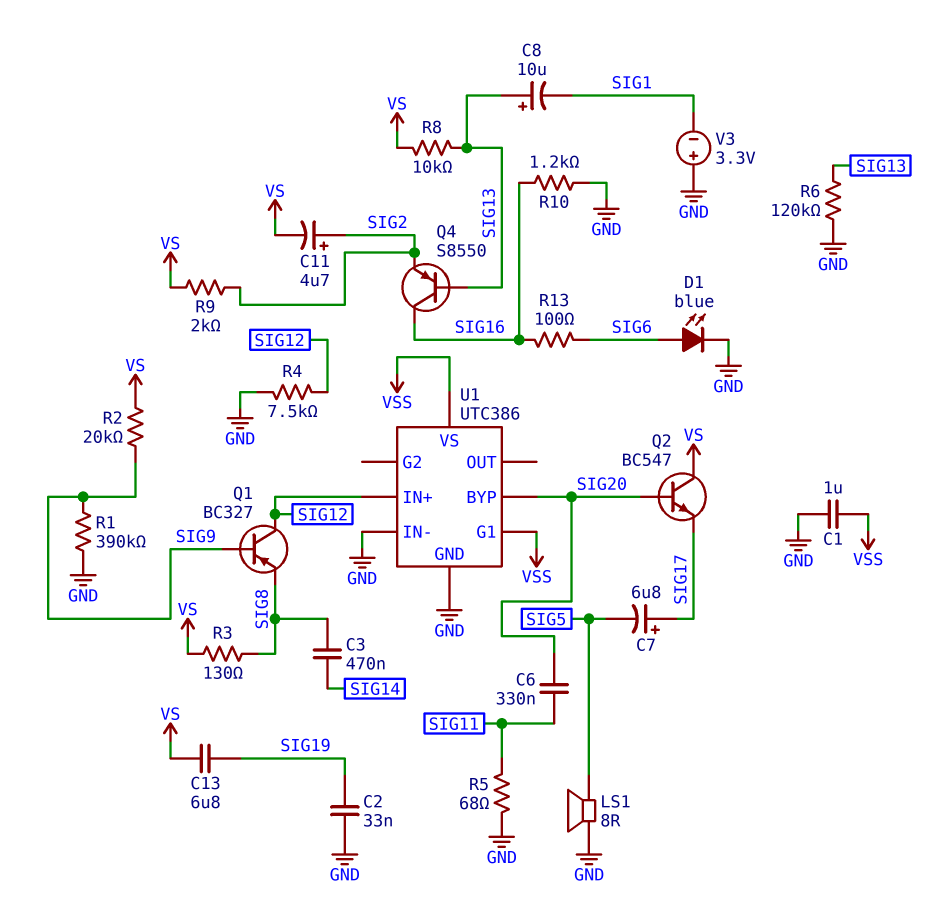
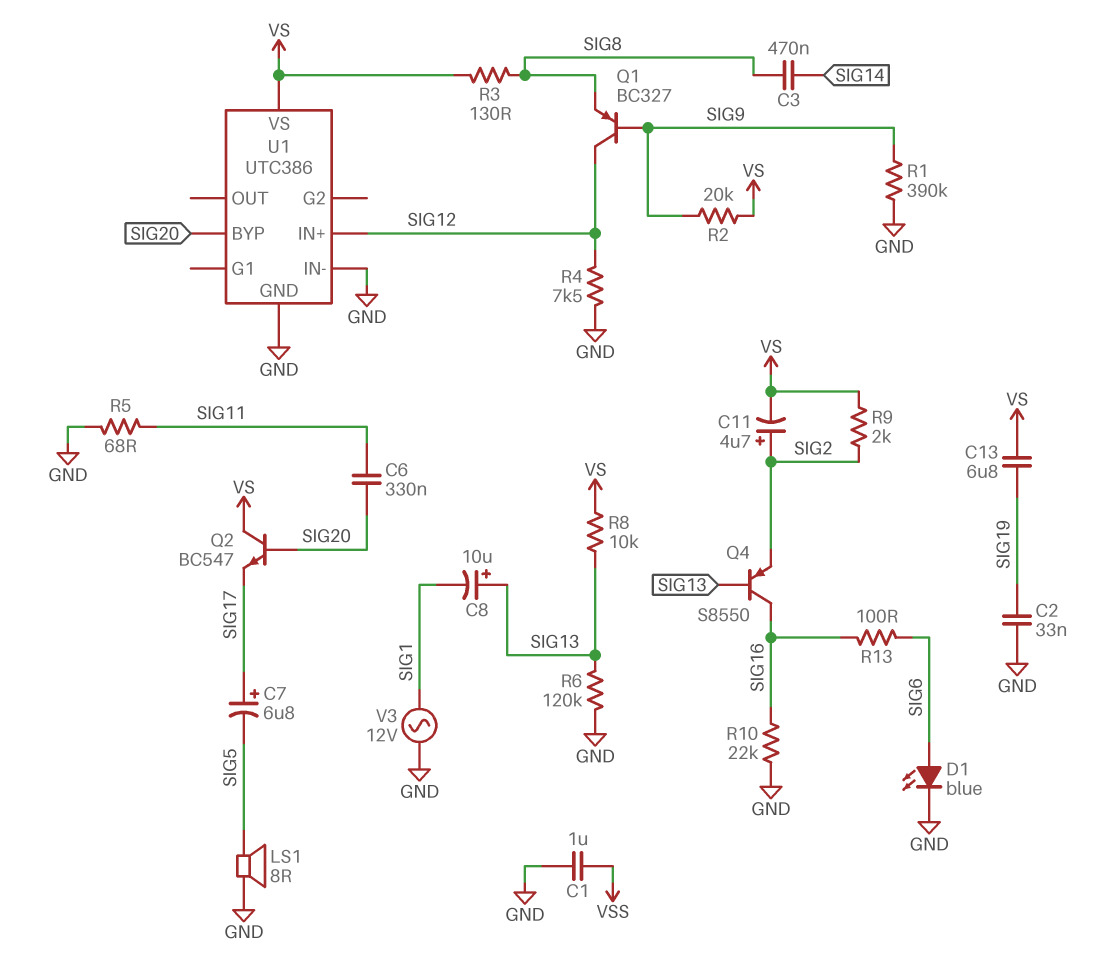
R10: 1.2k (GND, SIG16) -> 22k (GND, SIG16)
U1 pin G1: VSS -> none
U1 pin VS: VSS -> VS
V3: 3.3V (plus GND, minus SIG1) -> AC 12V (GND, SIG1)

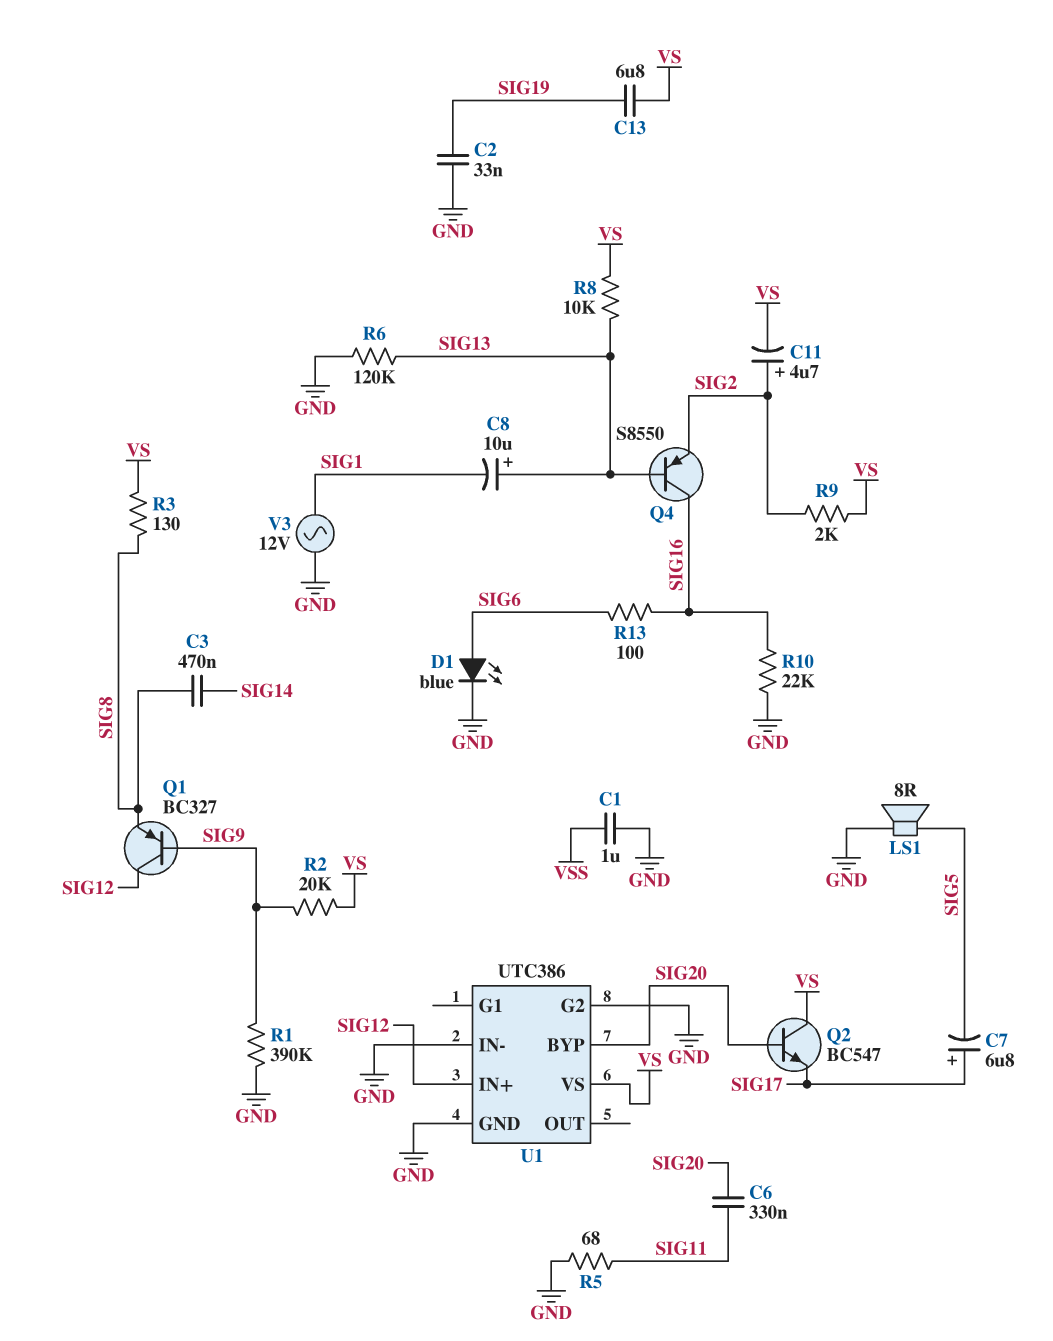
R4: 7.5k (GND, SIG12) -> none
U1 pin G2: none -> GND

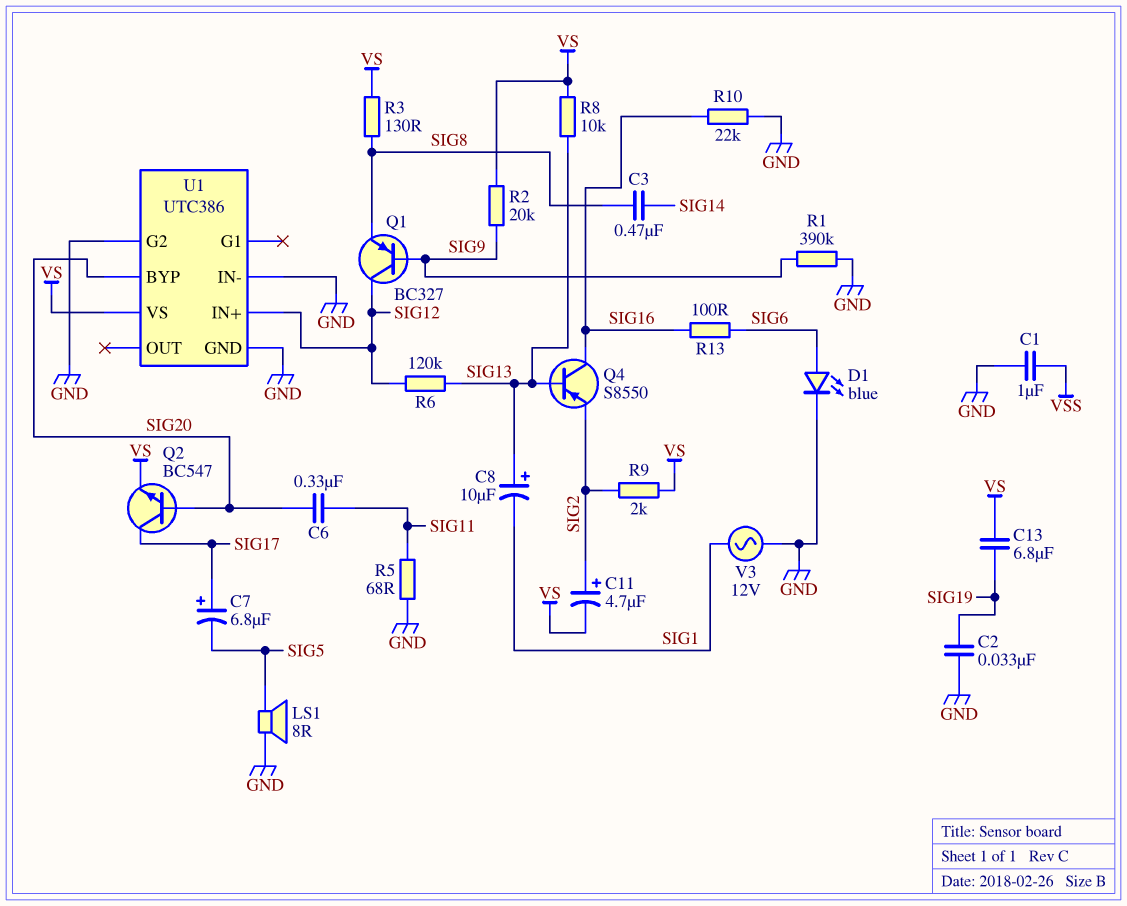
Q2: NPN BC547 (B SIG20, C VS, E SIG17) -> NPN BC547 (B SIG20, C SIG17, E VS)
R6: 120k (GND, SIG13) -> 120k (SIG12, SIG13)

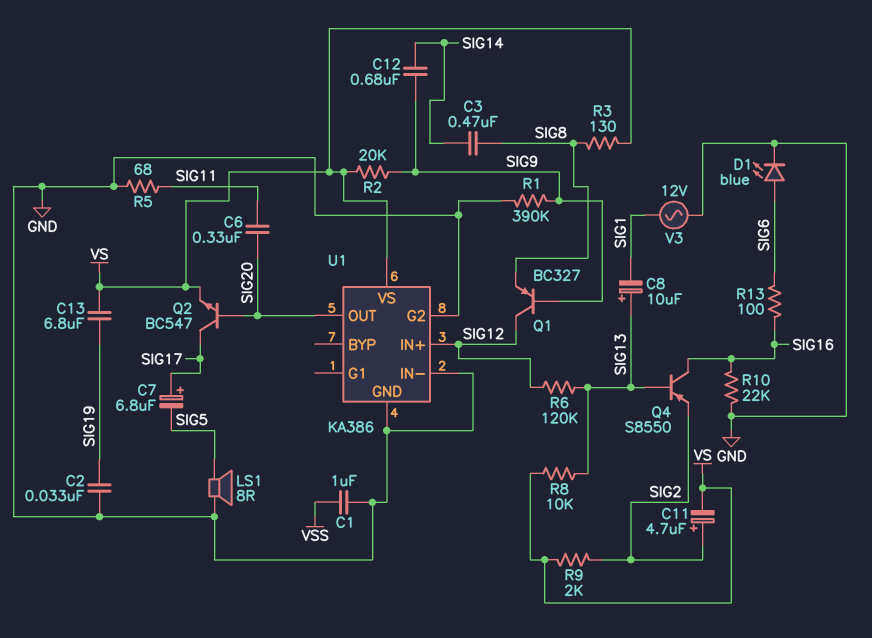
C12: none -> 680nF (SIG9, SIG14)
U1: UTC386 -> KA386
U1 pin BYP: SIG20 -> none
U1 pin OUT: none -> SIG20

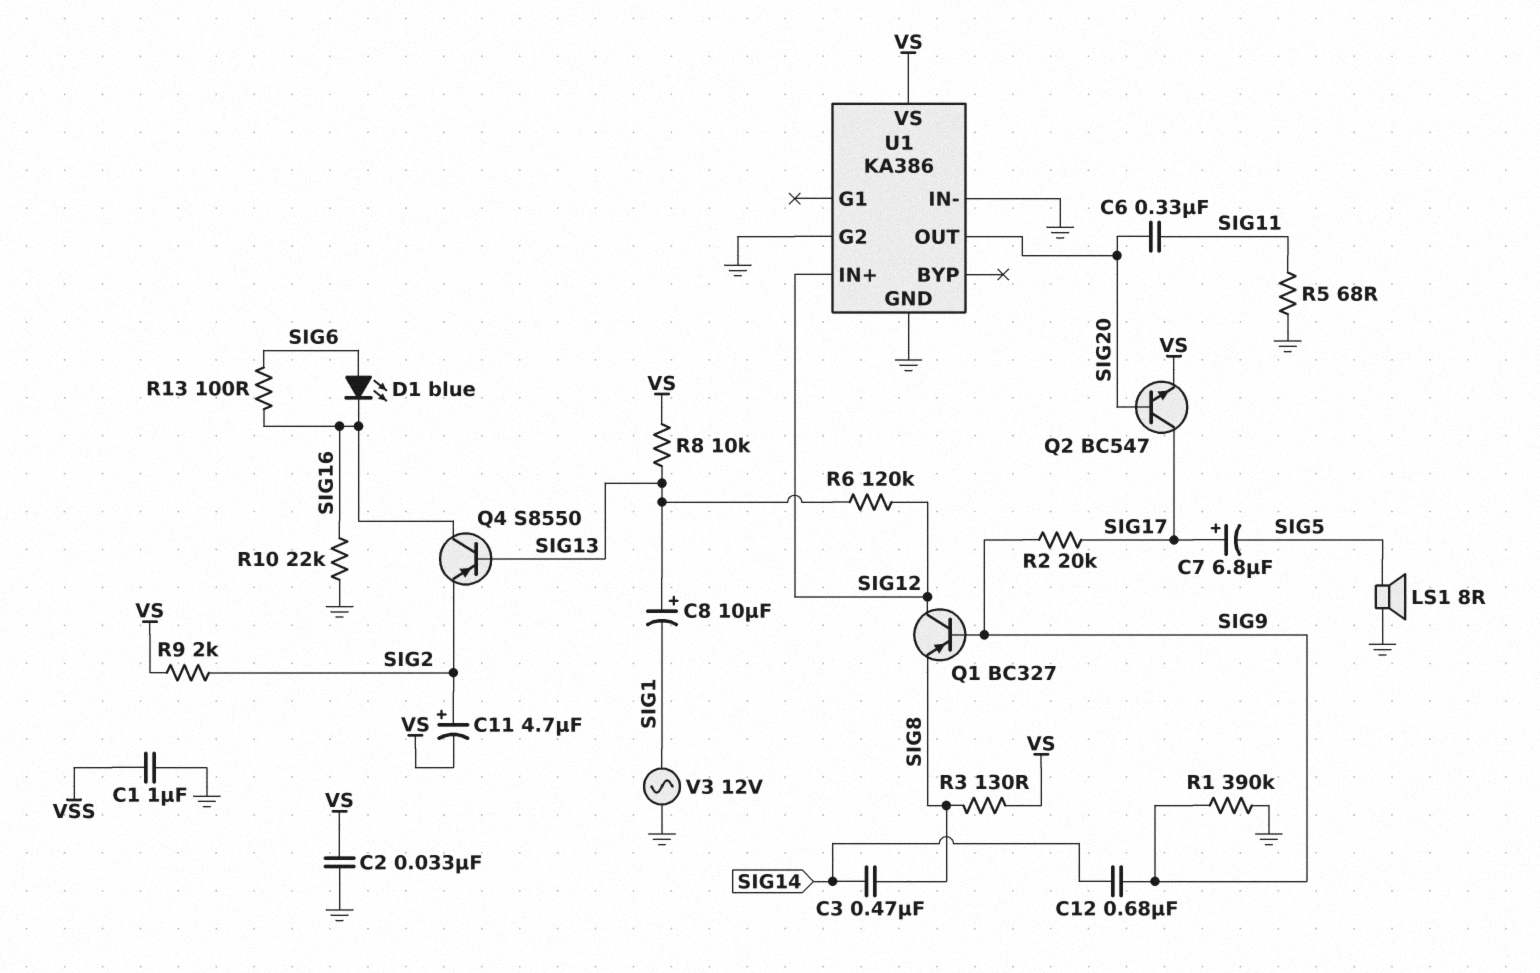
C2: 33nF (GND, SIG19) -> 33nF (GND, VS)
C13: 6.8uF (SIG19, VS) -> none
D1: LED blue (A SIG6, K GND) -> LED blue (A SIG6, K SIG16)
R2: 20k (SIG9, VS) -> 20k (SIG9, SIG17)

